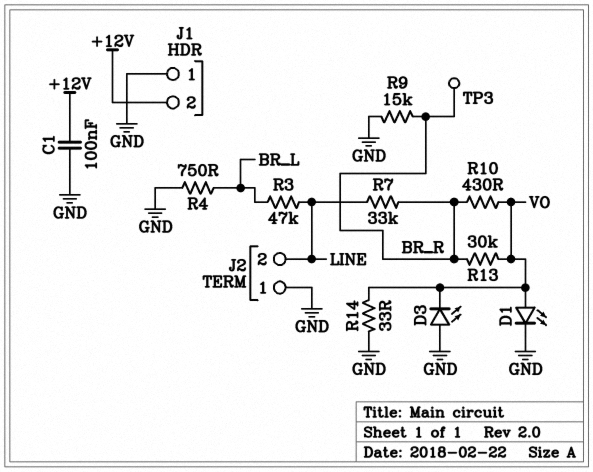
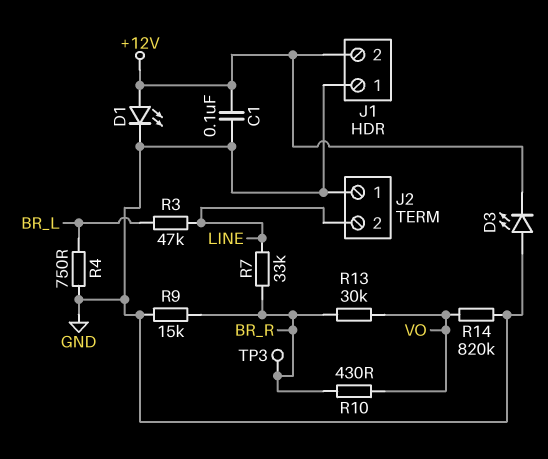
D1: LED (A VO, K GND) -> LED (A +12V, K GND)
D3: LED (A GND, K VO) -> LED (A GND, K +12V)
R14: 33 (GND, VO) -> 820k (GND, VO)

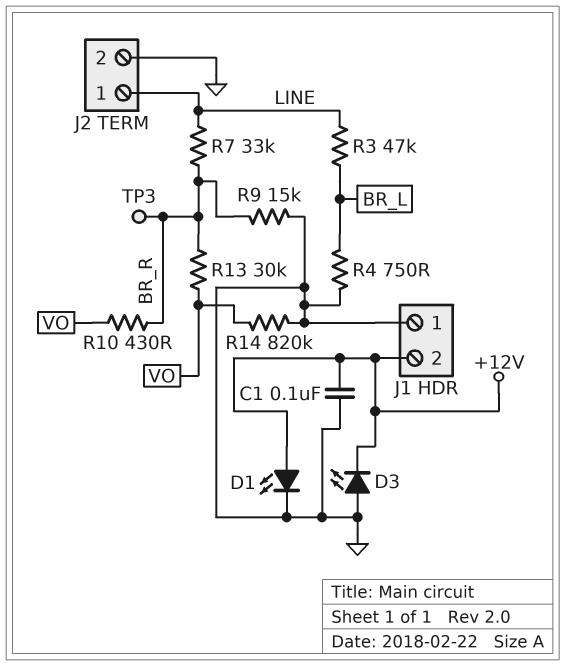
J2 pin 1: GND -> LINE
J2 pin 2: LINE -> GND

